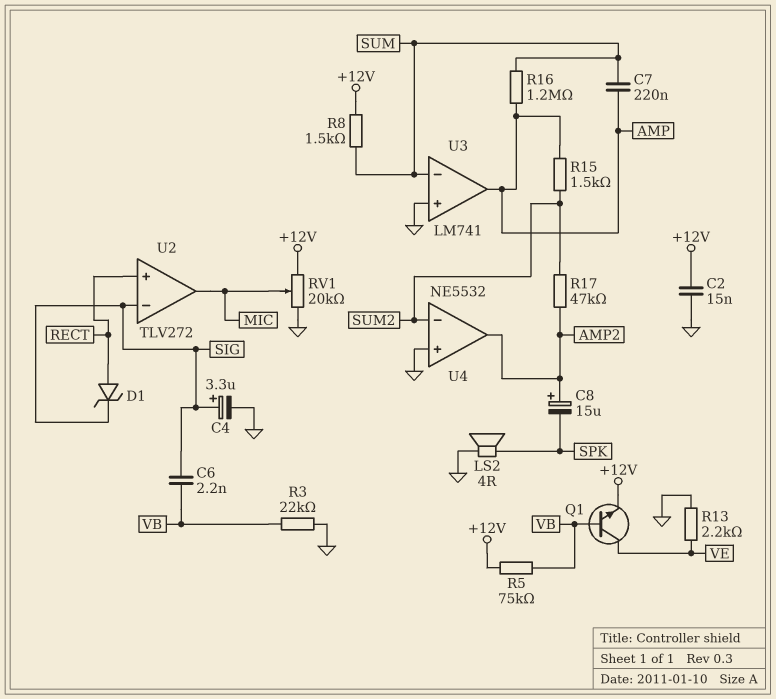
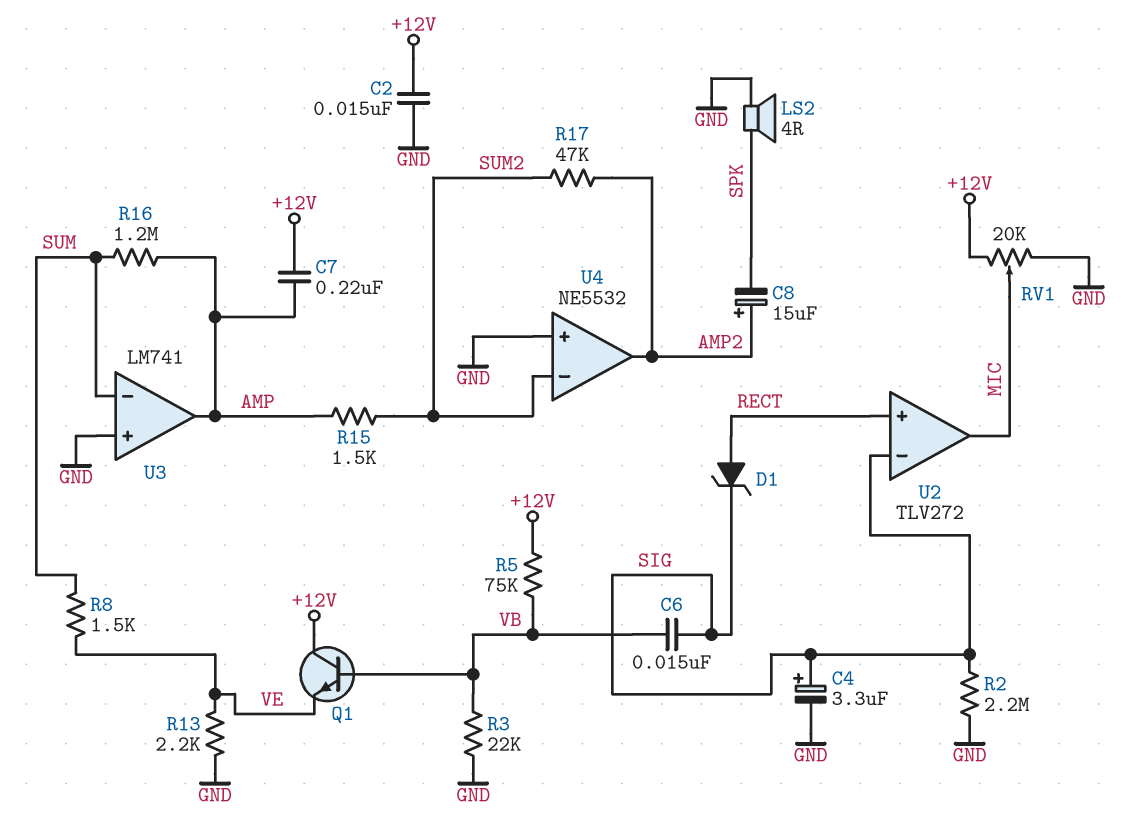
C6: 2.2nF (SIG, VB) -> 15nF (SIG, VB)
C7: 220nF (AMP, SUM) -> 220nF (+12V, AMP)
Q1: NPN (B VB, C VE, E +12V) -> NPN (B VB, C +12V, E VE)
R2: none -> 2.2M (GND, SIG)
R8: 1.5k (+12V, SUM) -> 1.5k (SUM, VE)

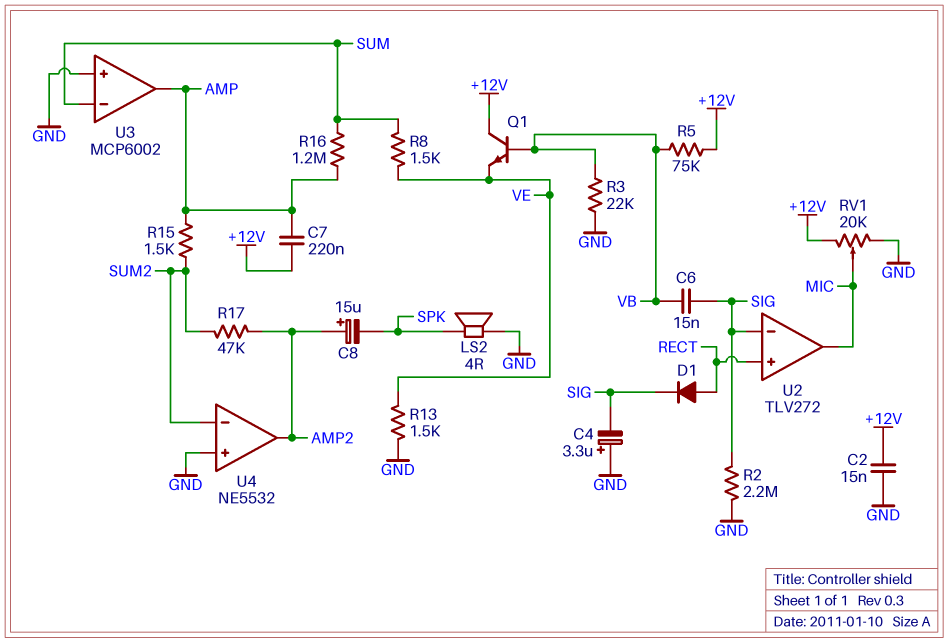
C4: 3.3uF (plus SIG, minus GND) -> 3.3uF (plus GND, minus SIG)
D1: zener (A RECT, K SIG) -> diode (A RECT, K SIG)
R13: 2.2k (GND, VE) -> 1.5k (GND, VE)
U3: LM741 -> MCP6002

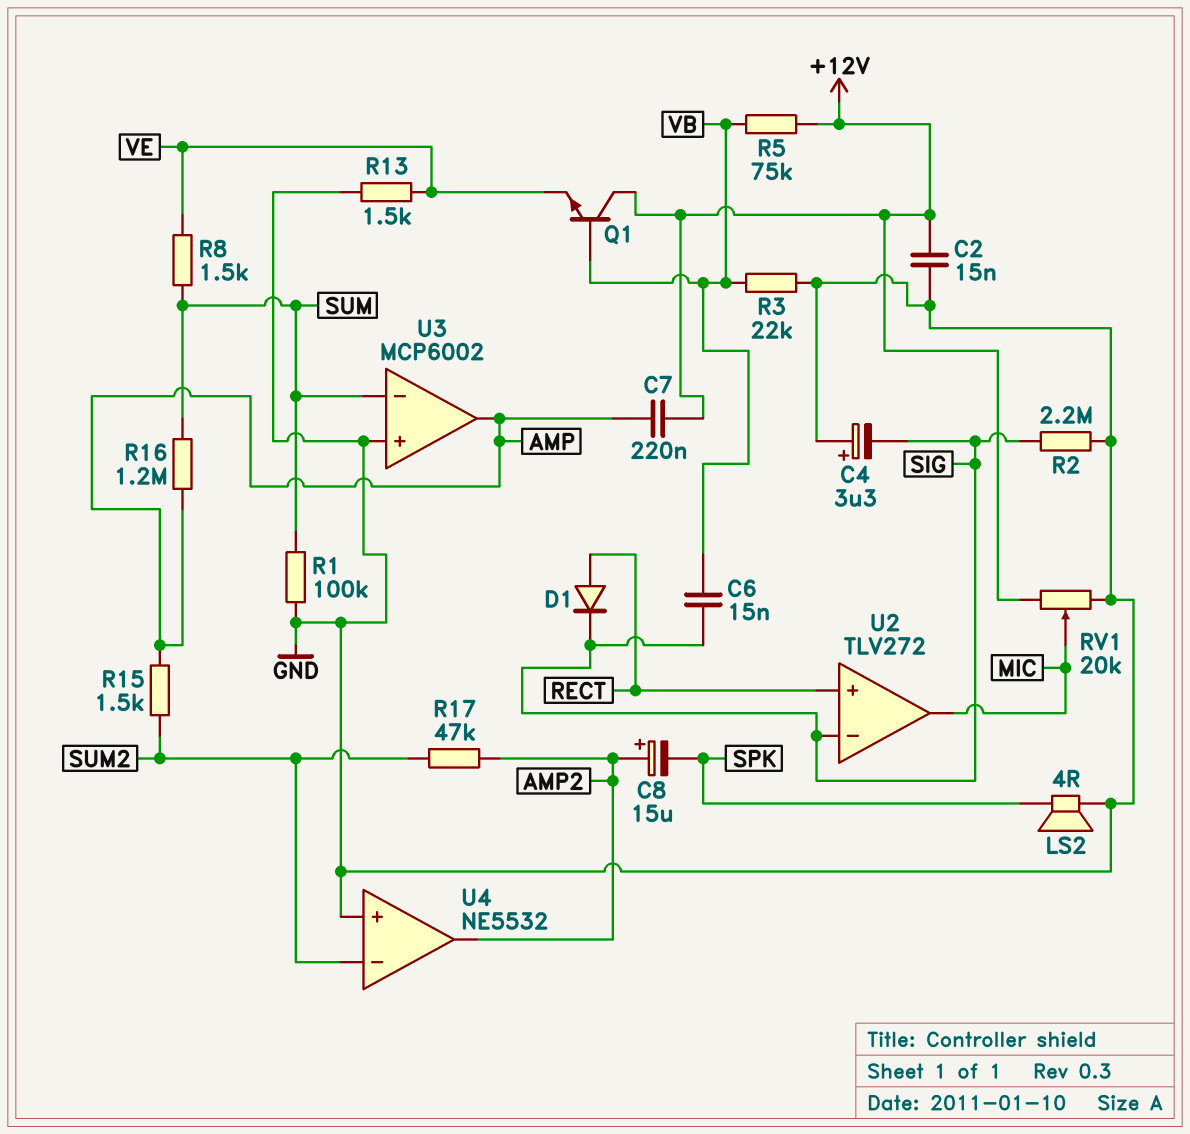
R1: none -> 100k (GND, SUM)

